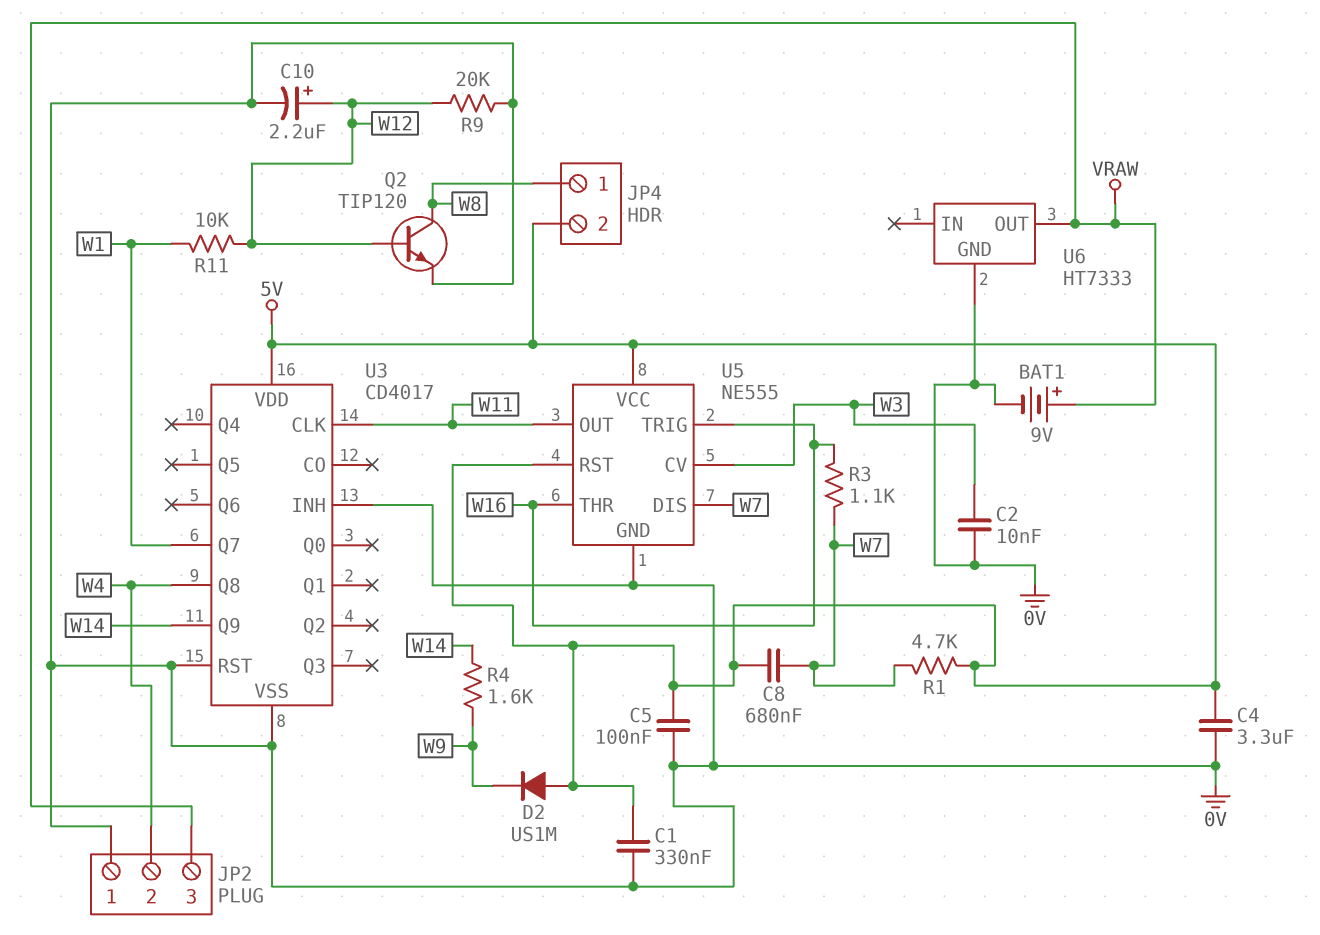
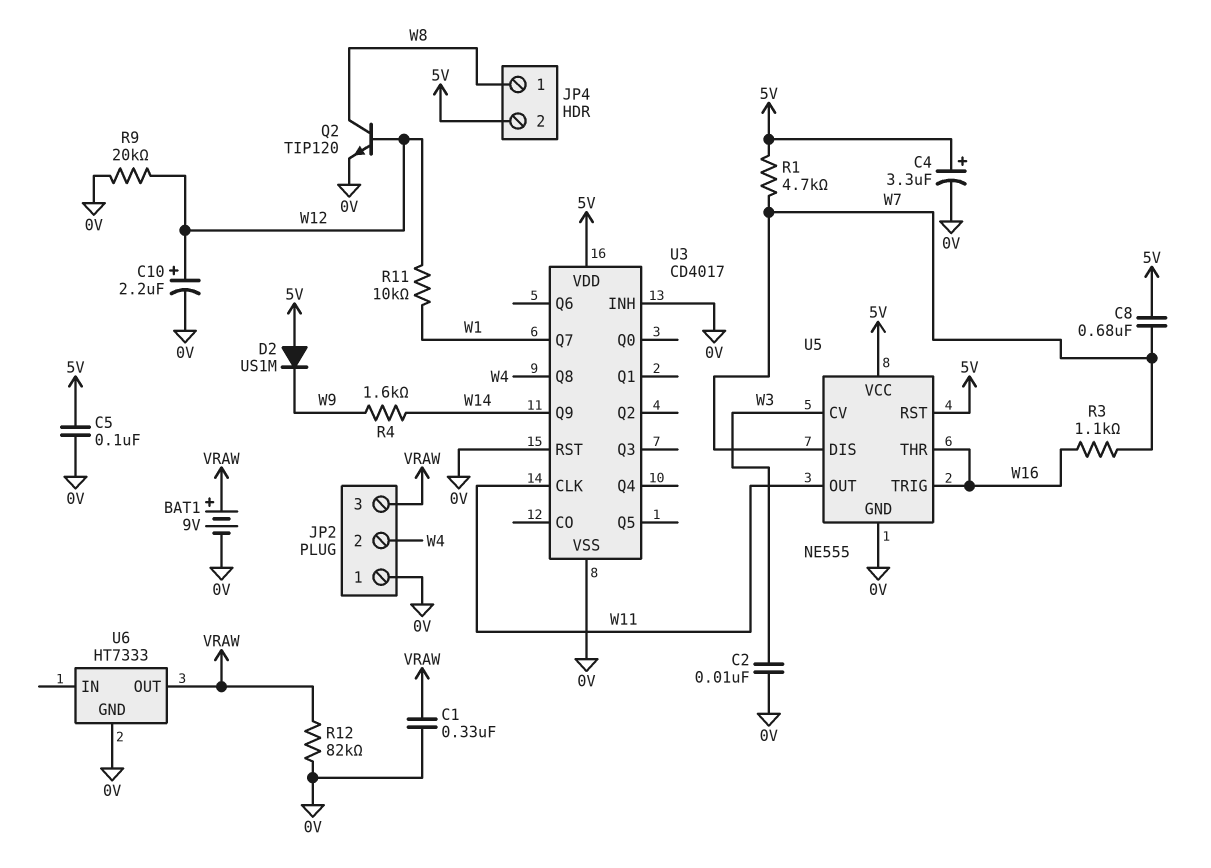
C1: 330nF (0V, 5V) -> 330nF (0V, VRAW)
C4: 3.3uF (0V, 5V) -> 3.3uF (plus 5V, minus 0V)
R12: none -> 82k (0V, VRAW)

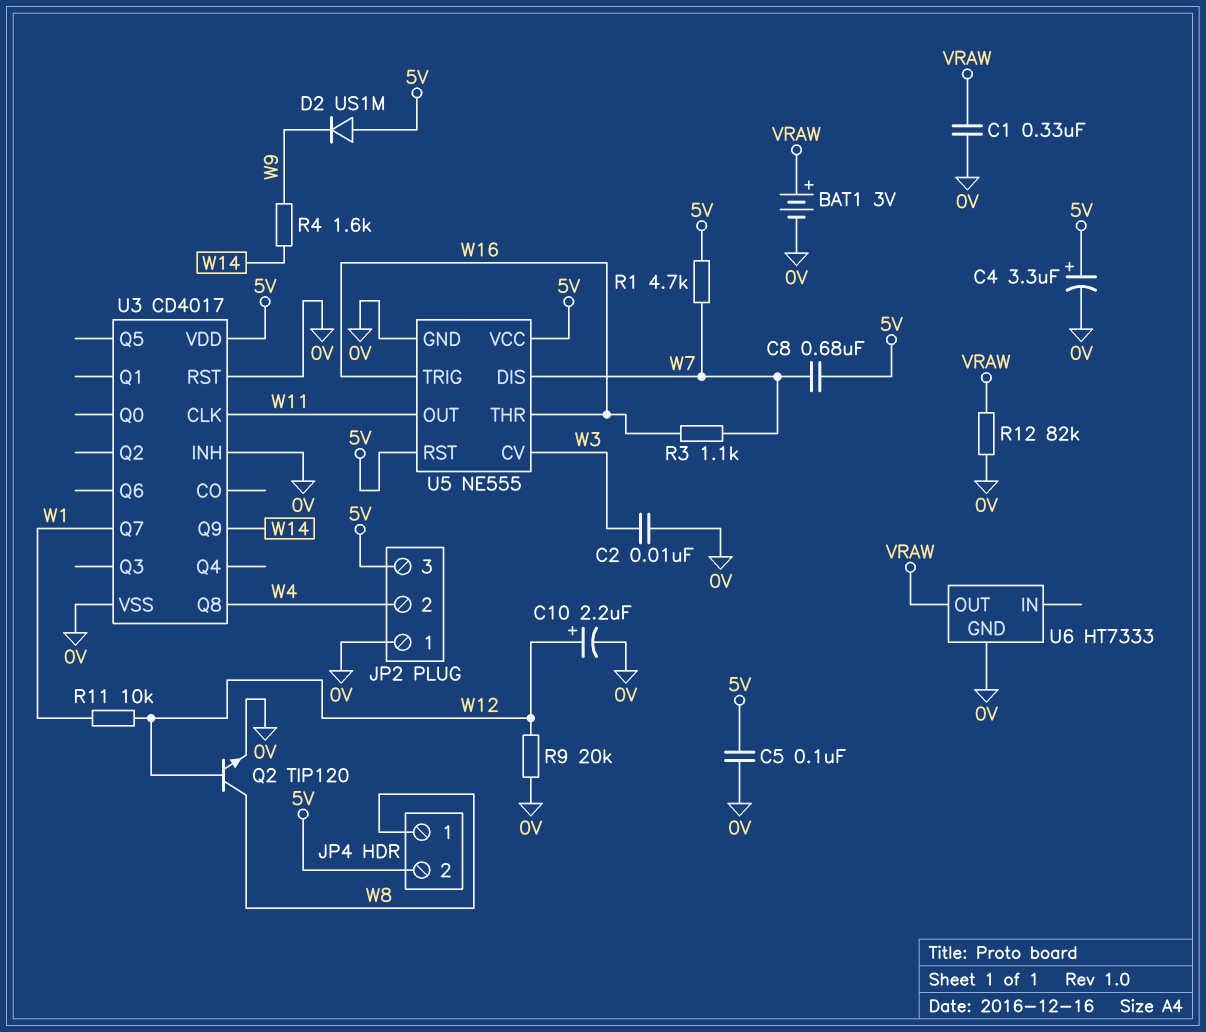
BAT1: 9V (plus VRAW, minus 0V) -> 3V (plus VRAW, minus 0V)
JP2 pin 3: VRAW -> 5V

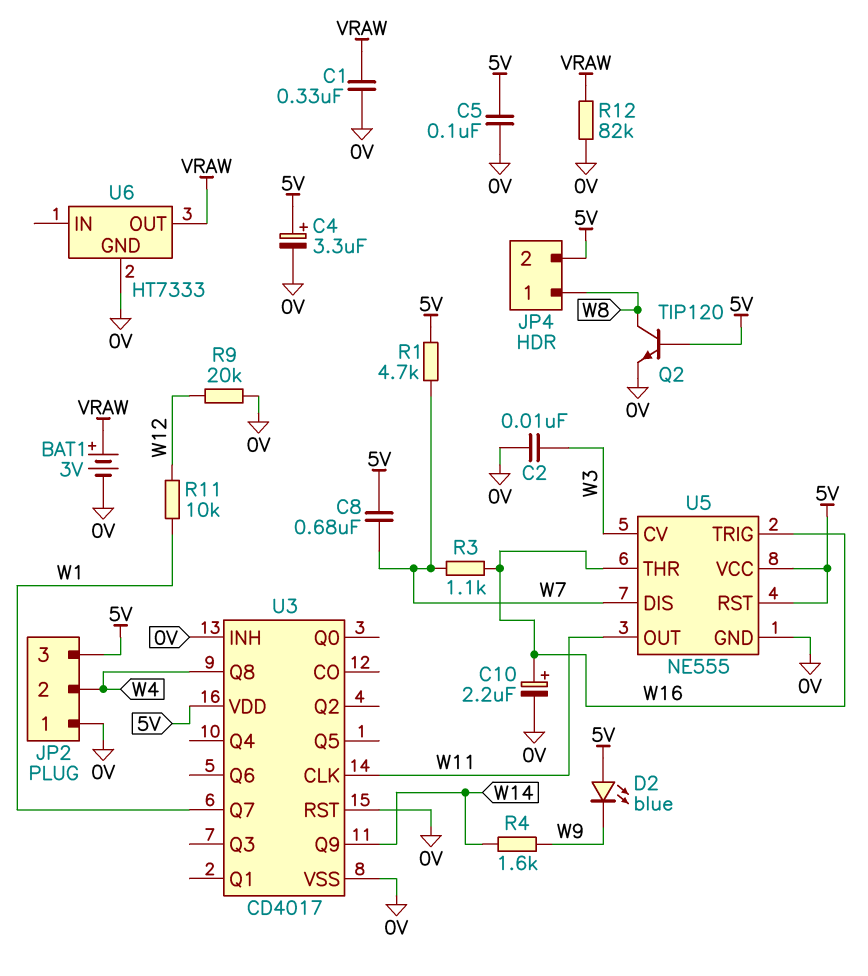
C10: 2.2uF (plus W12, minus 0V) -> 2.2uF (plus W16, minus 0V)
D2: diode US1M (A 5V, K W9) -> LED blue (A 5V, K W9)
Q2: NPN TIP120 (B W12, C W8, E 0V) -> NPN TIP120 (B 5V, C W8, E 0V)

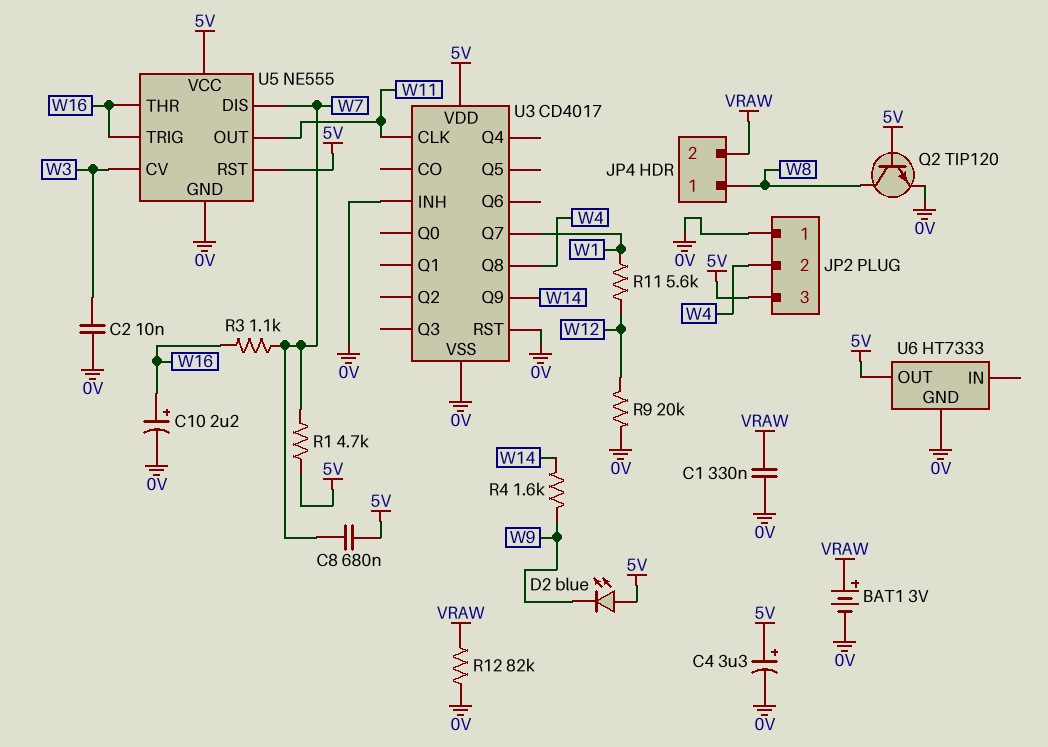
C5: 100nF (0V, 5V) -> none
JP4 pin 2: 5V -> VRAW
R11: 10k (W1, W12) -> 5.6k (W1, W12)
U6 pin OUT: VRAW -> 5V

